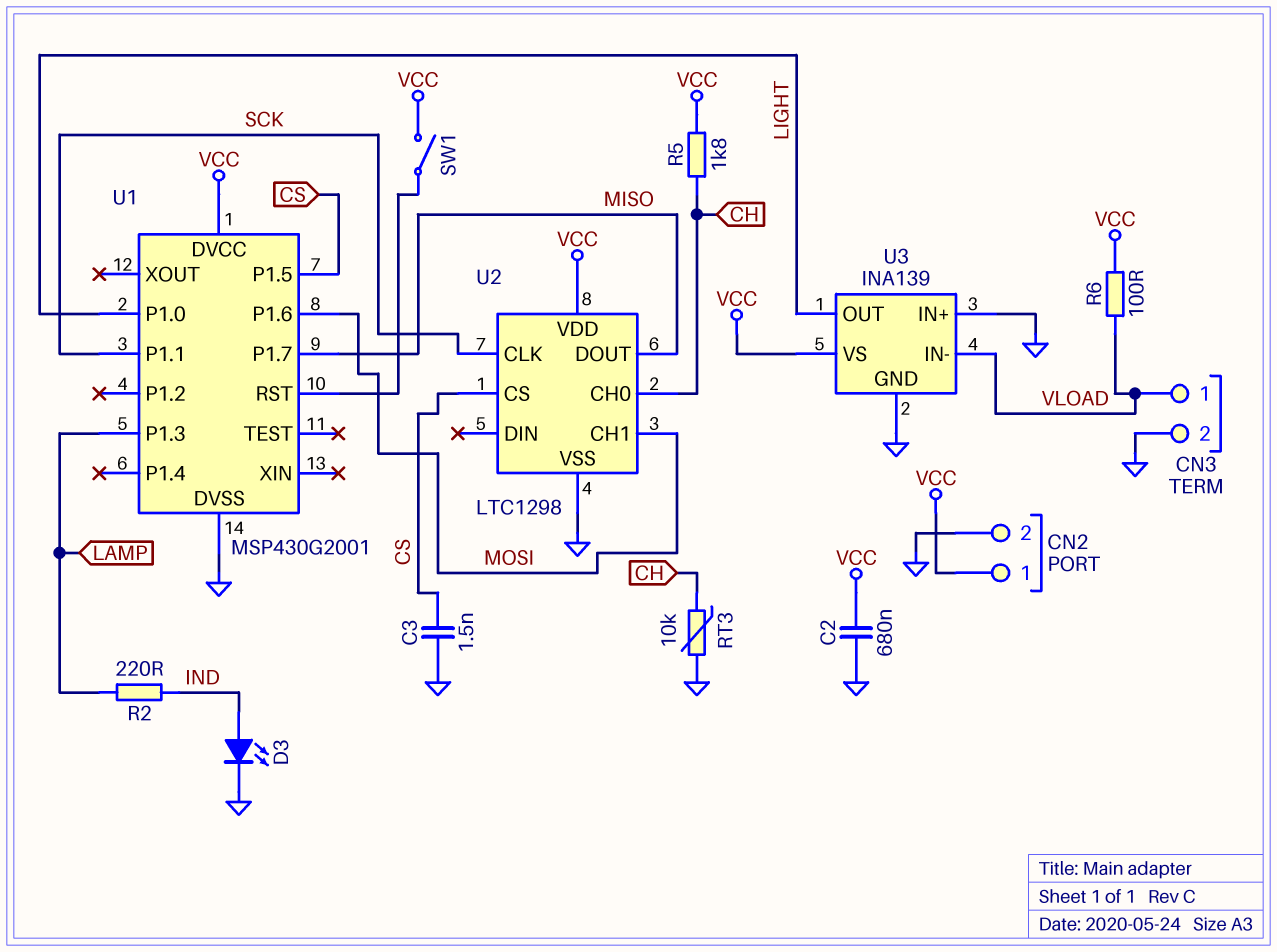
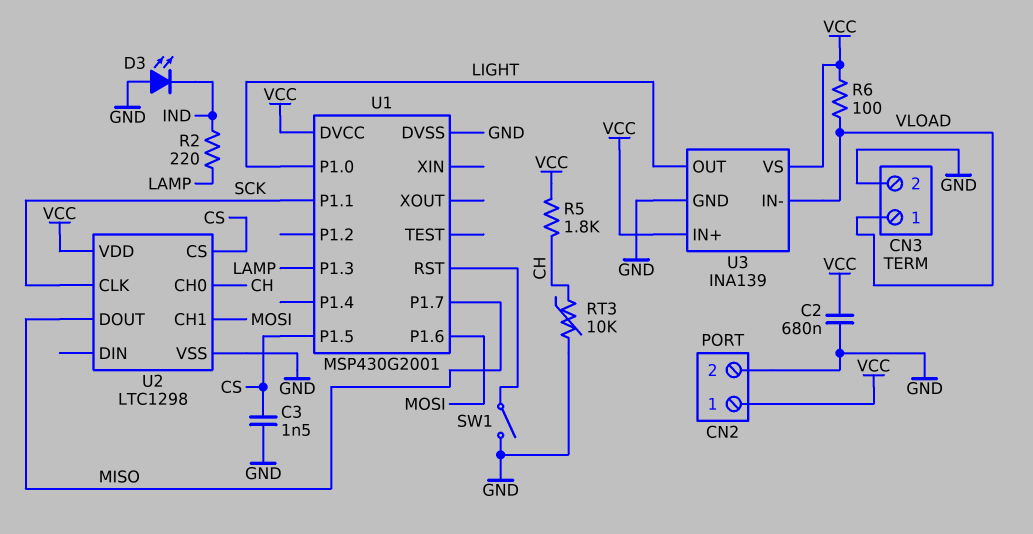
D3: LED (A IND, K GND) -> LED (A GND, K IND)
SW1: switch (U1/RST, VCC) -> switch (GND, U1/RST)
U3 pin IN+: GND -> VCC

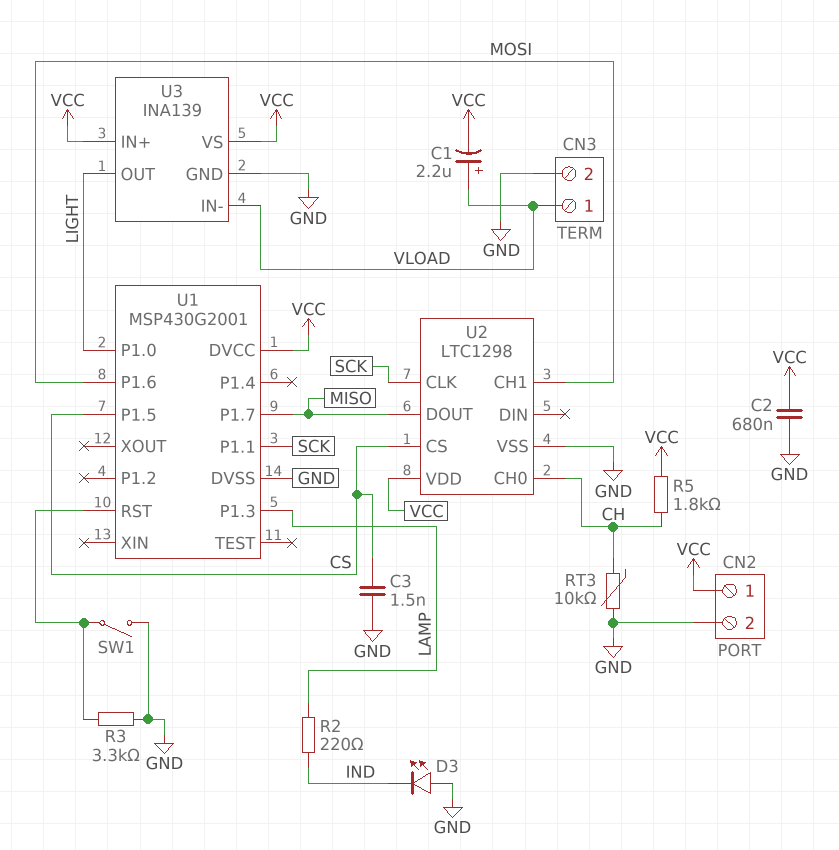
C1: none -> 2.2uF (plus VLOAD, minus VCC)
R3: none -> 3.3k (GND, U1/RST)
R6: 100 (VCC, VLOAD) -> none

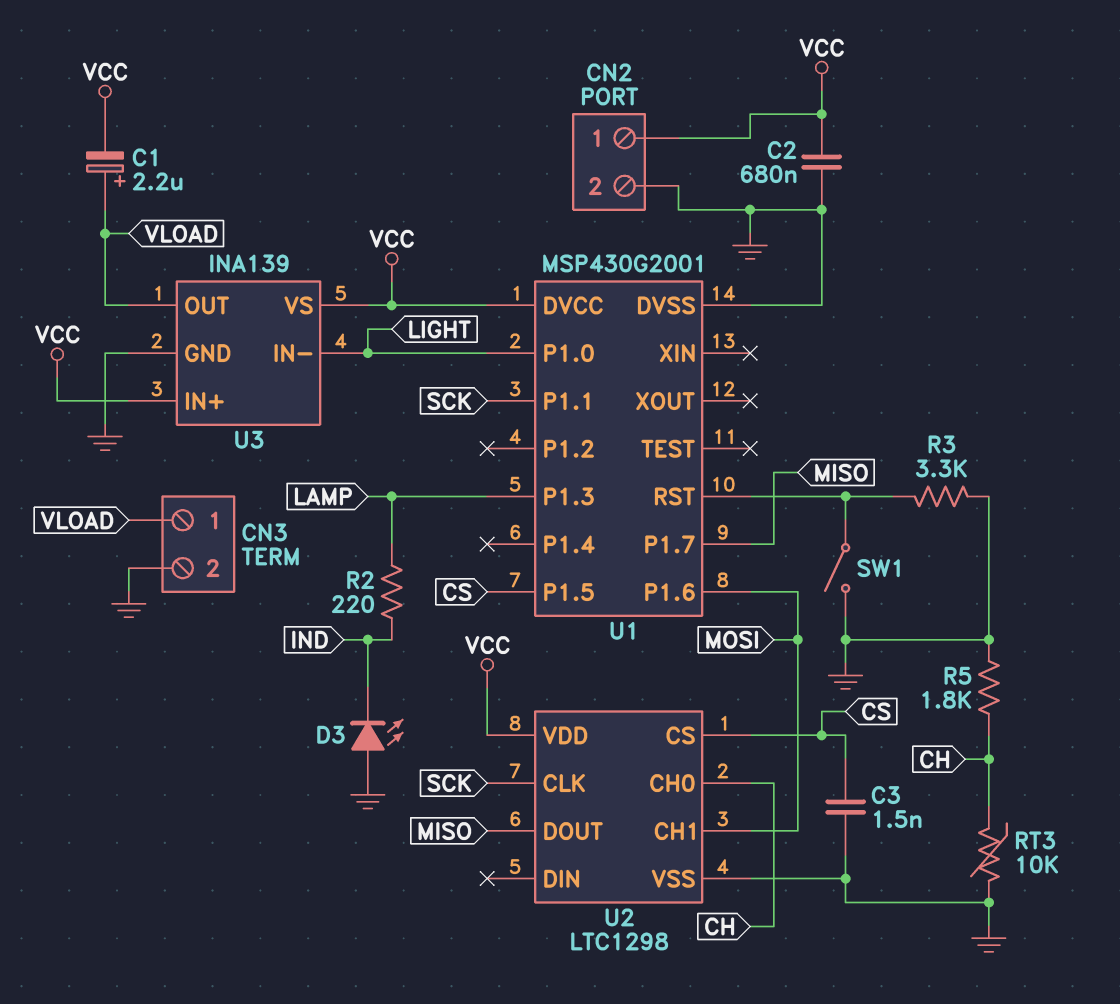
R5: 1.8k (CH, VCC) -> 1.8k (CH, GND)
U3 pin IN-: VLOAD -> LIGHT
U3 pin OUT: LIGHT -> VLOAD

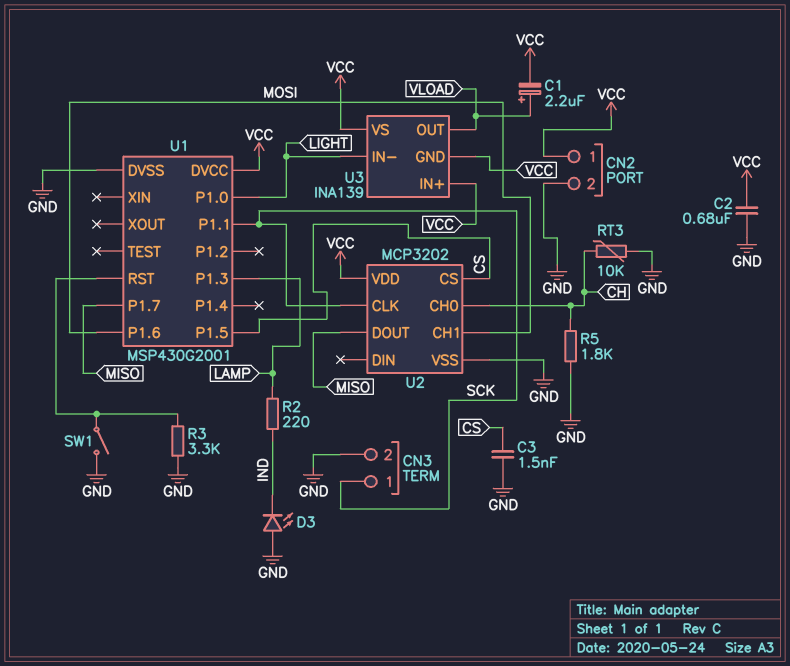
CN3 pin 1: VLOAD -> SCK
U2: LTC1298 -> MCP3202
U3 pin GND: GND -> VCC

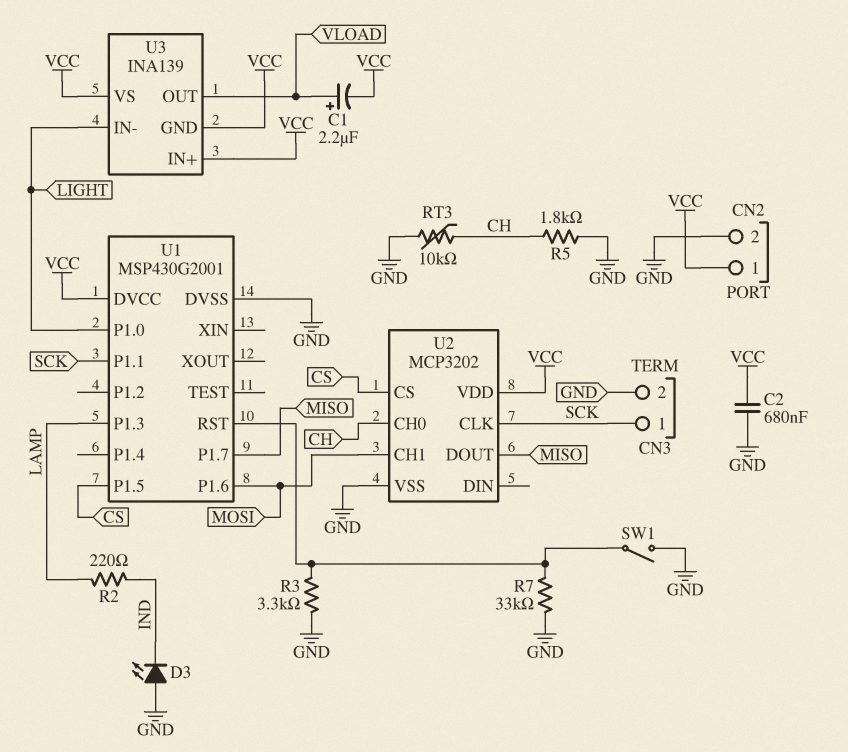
C3: 1.5nF (CS, GND) -> none
R7: none -> 33k (GND, U1/RST)

